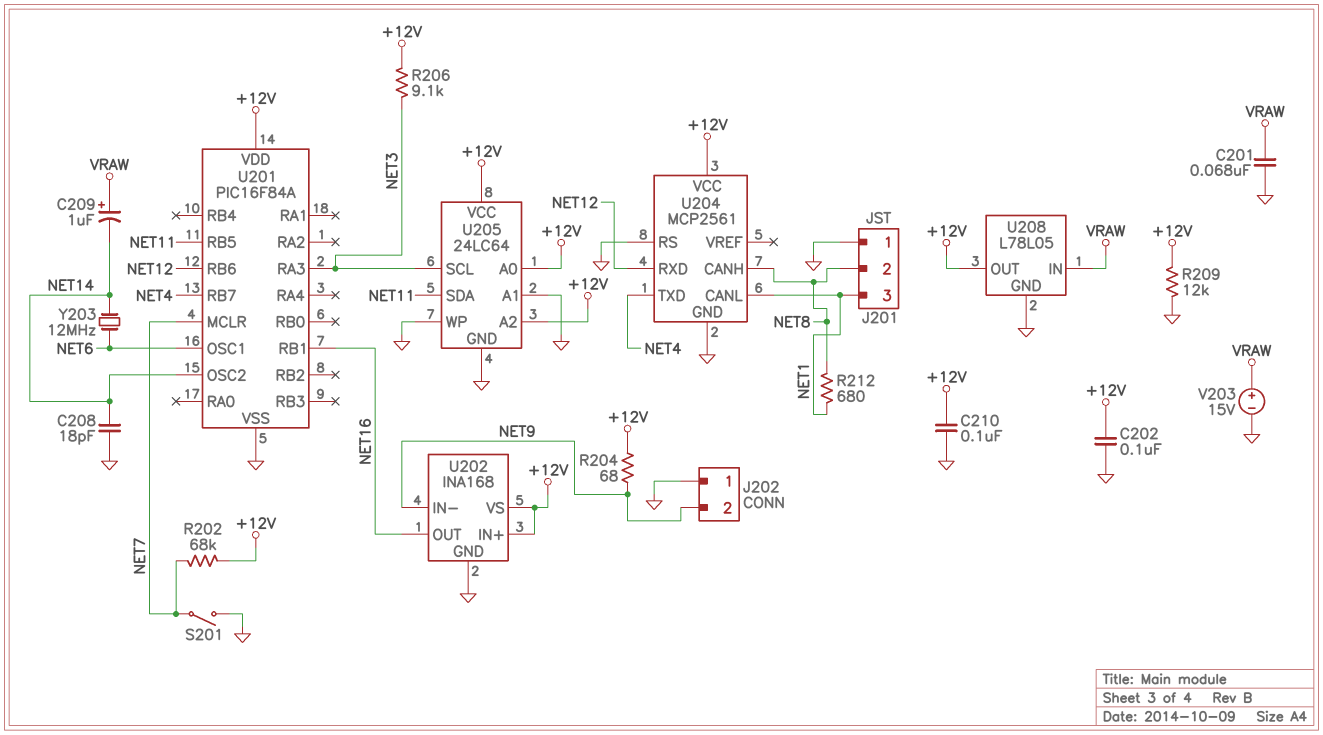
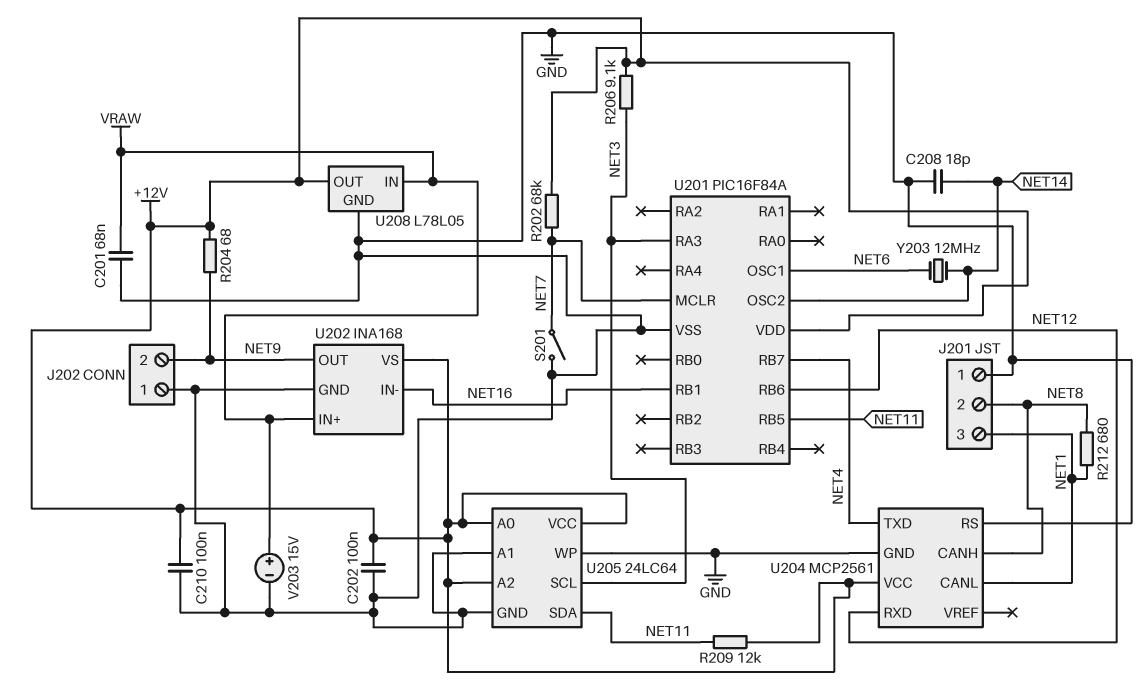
C209: 1uF (plus VRAW, minus NET14) -> none
R209: 12k (+12V, GND) -> 12k (+12V, NET11)
U202 pin IN+: +12V -> VRAW
U202 pin IN-: NET9 -> NET16
U202 pin OUT: NET16 -> NET9

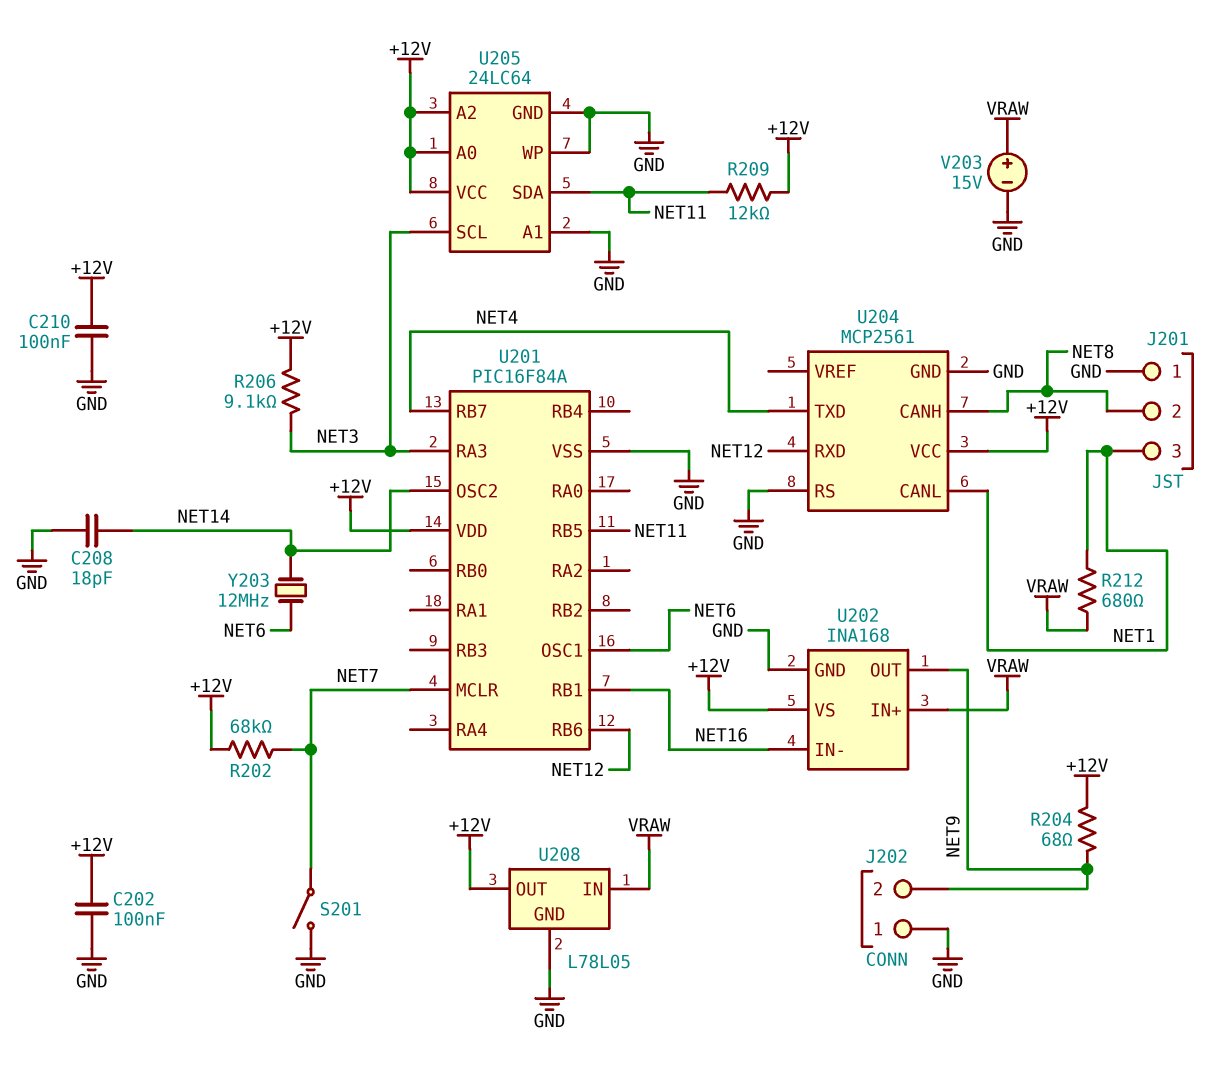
C201: 68nF (GND, VRAW) -> none
R212: 680 (NET1, NET8) -> 680 (NET1, VRAW)

